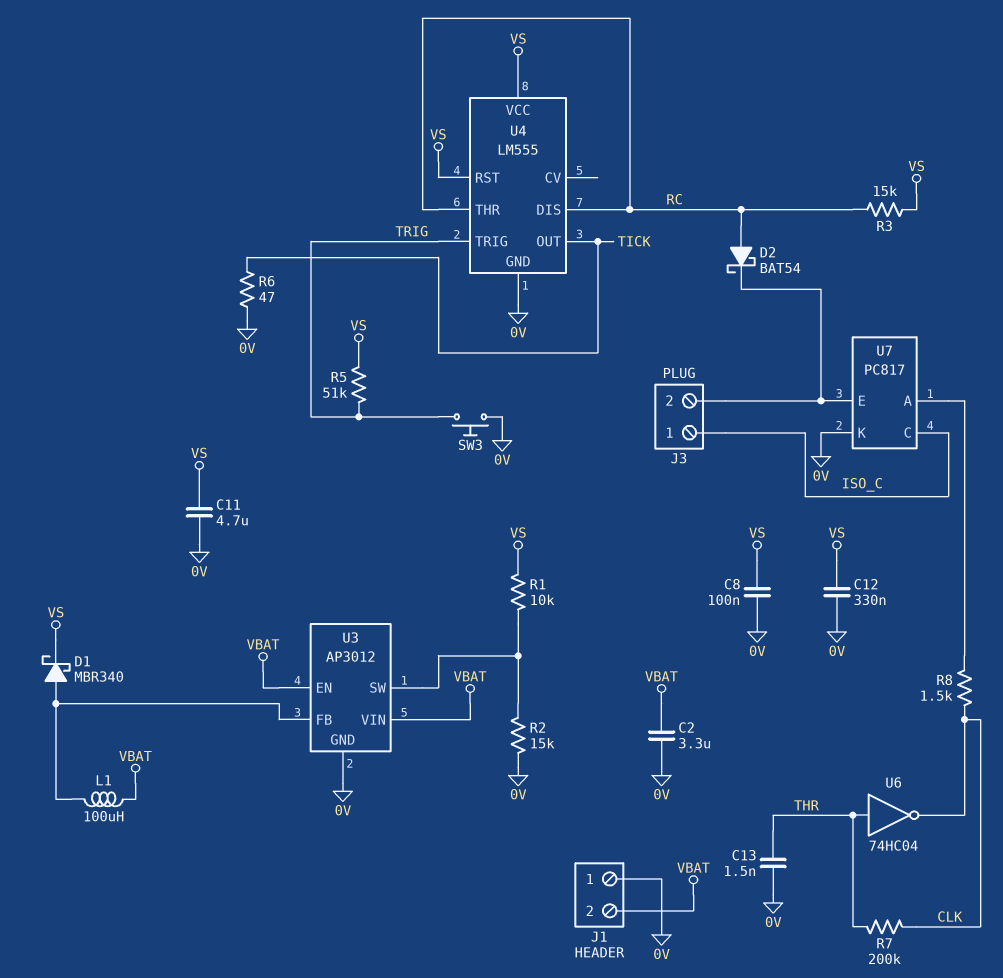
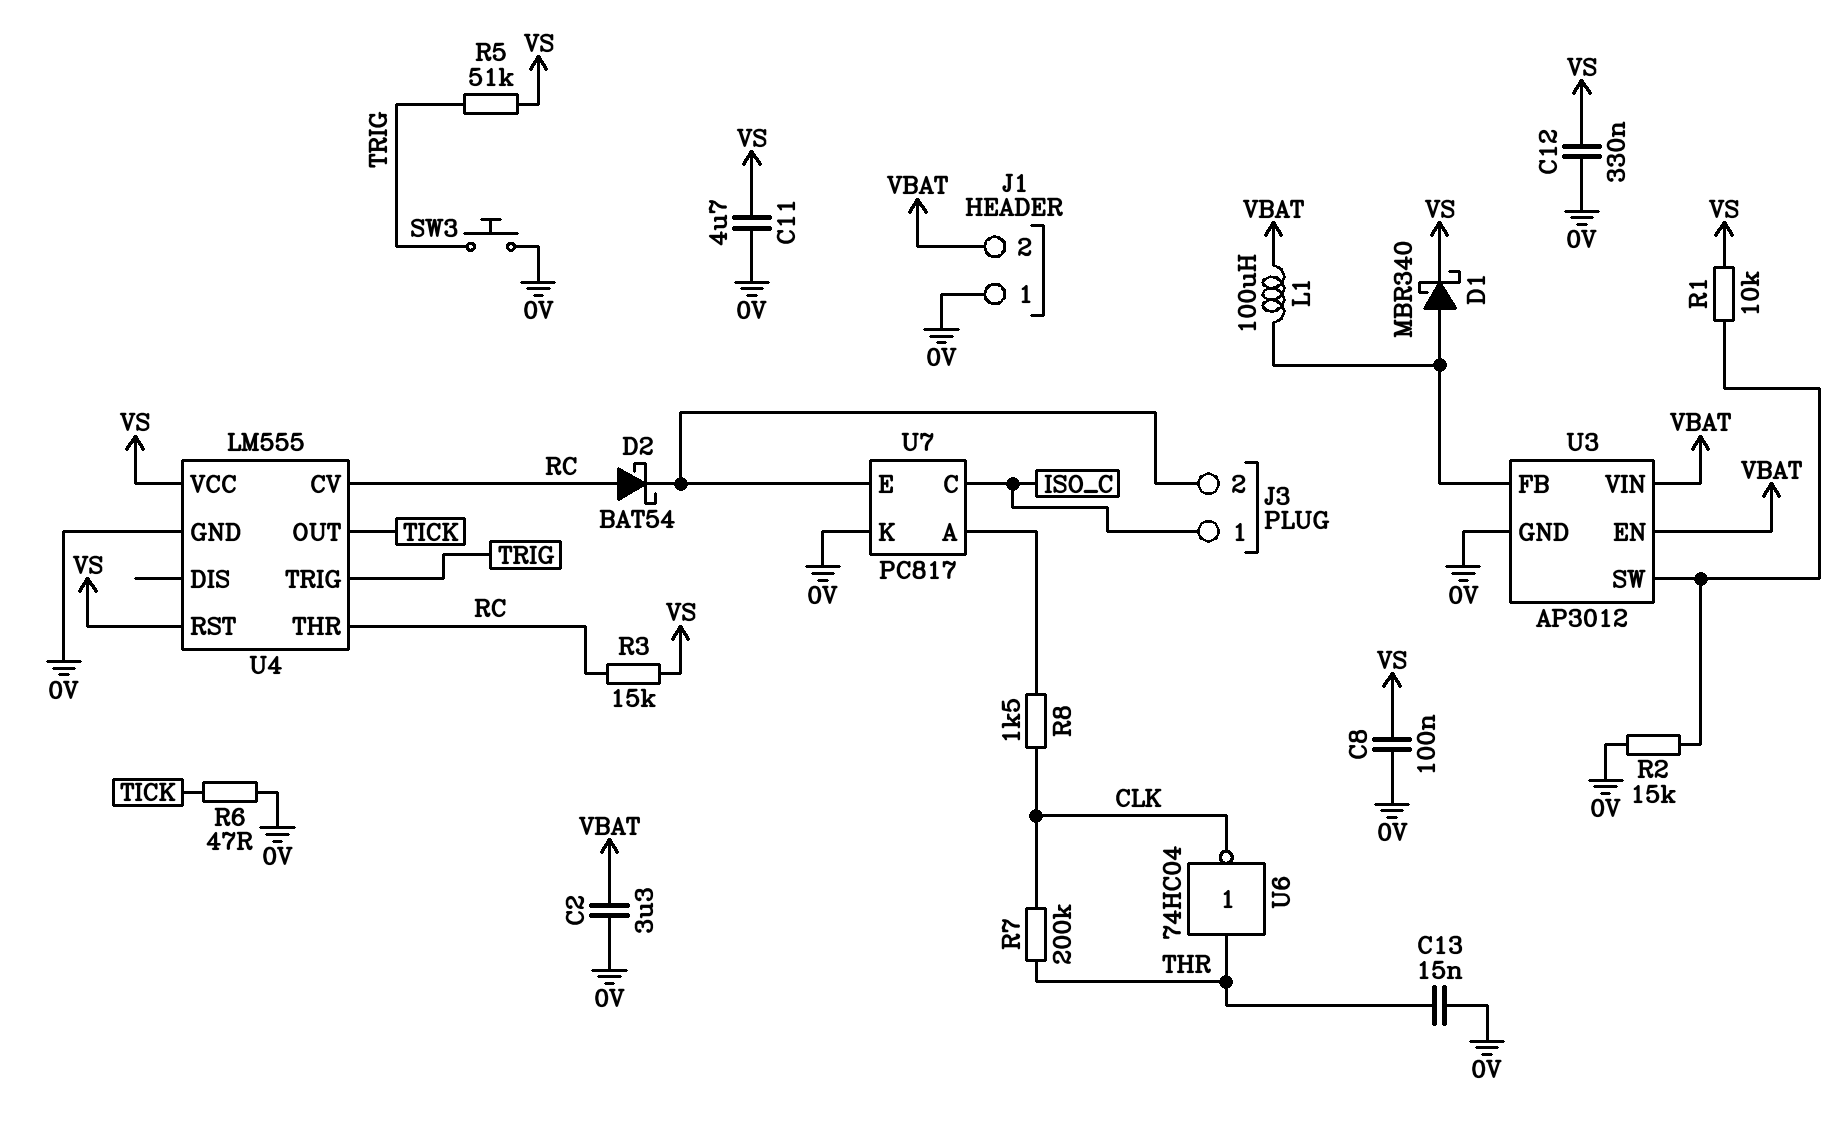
C13: 1.5nF (0V, THR) -> 15nF (0V, THR)
U4 pin CV: none -> RC
U4 pin DIS: RC -> none

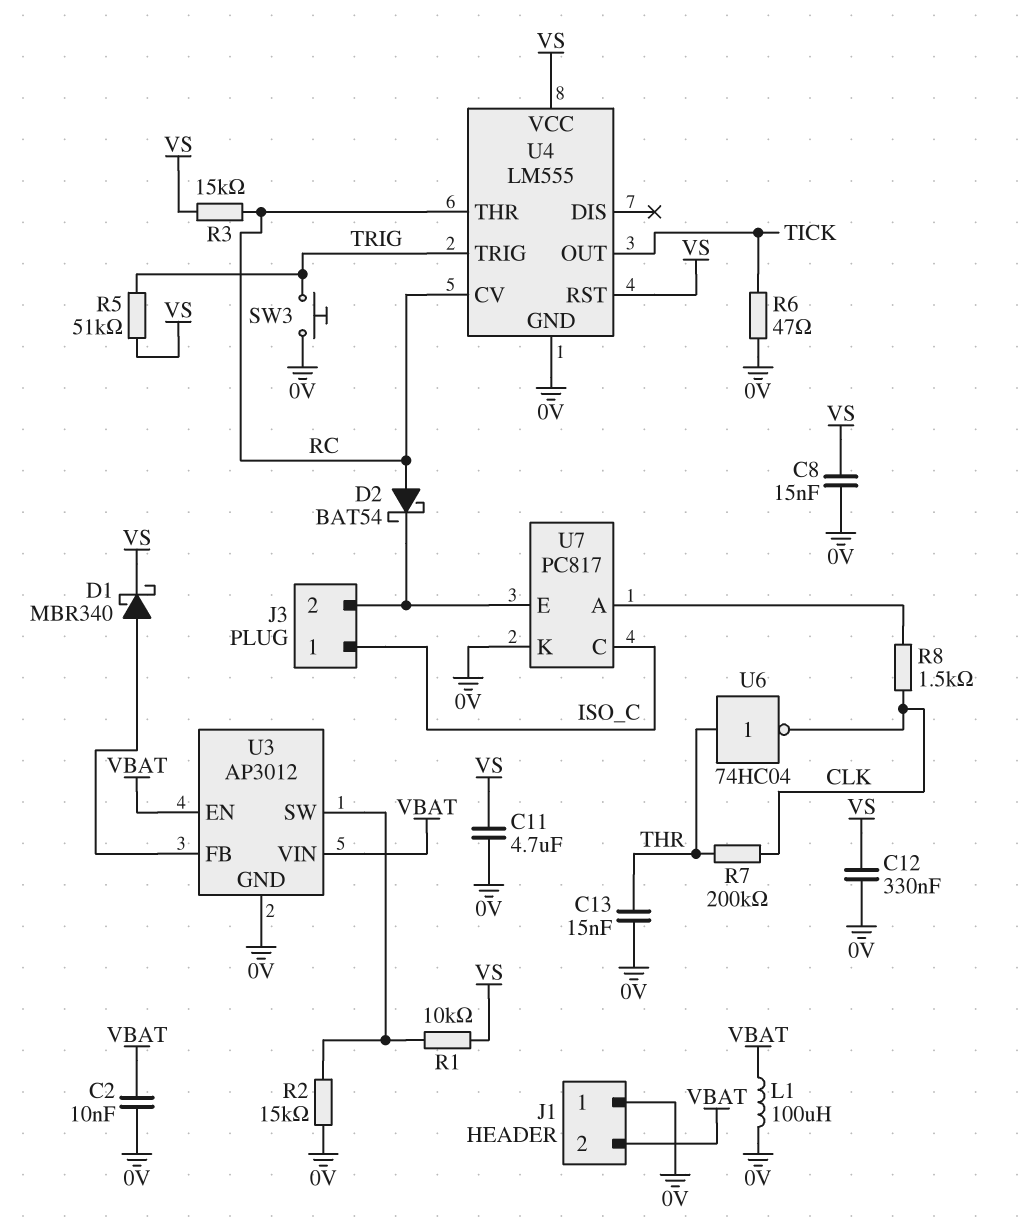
C2: 3.3uF (0V, VBAT) -> 10nF (0V, VBAT)
C8: 100nF (0V, VS) -> 15nF (0V, VS)
L1: 100uH (U3/FB, VBAT) -> 100uH (0V, VBAT)

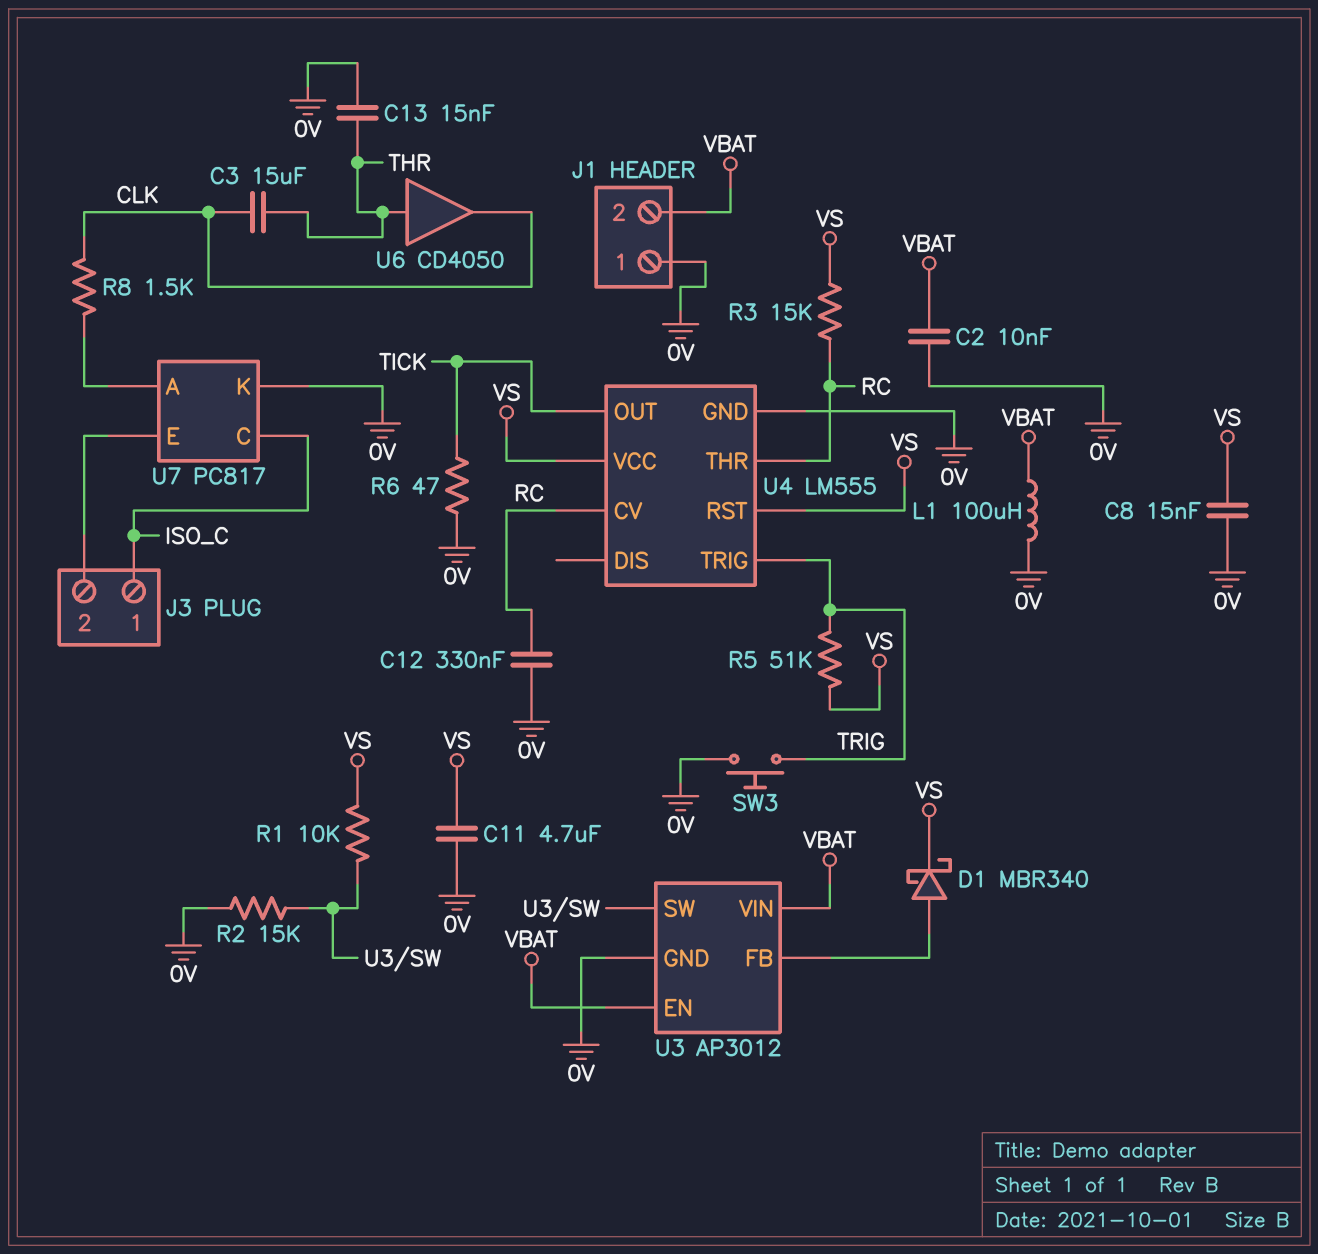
C3: none -> 15uF (CLK, THR)
C12: 330nF (0V, VS) -> 330nF (0V, RC)
D2: schottky BAT54 (A RC, K J3/2) -> none
R7: 200k (CLK, THR) -> none
U6: NOT 74HC04 (in THR, out CLK) -> buffer CD4050 (in THR, out CLK)

